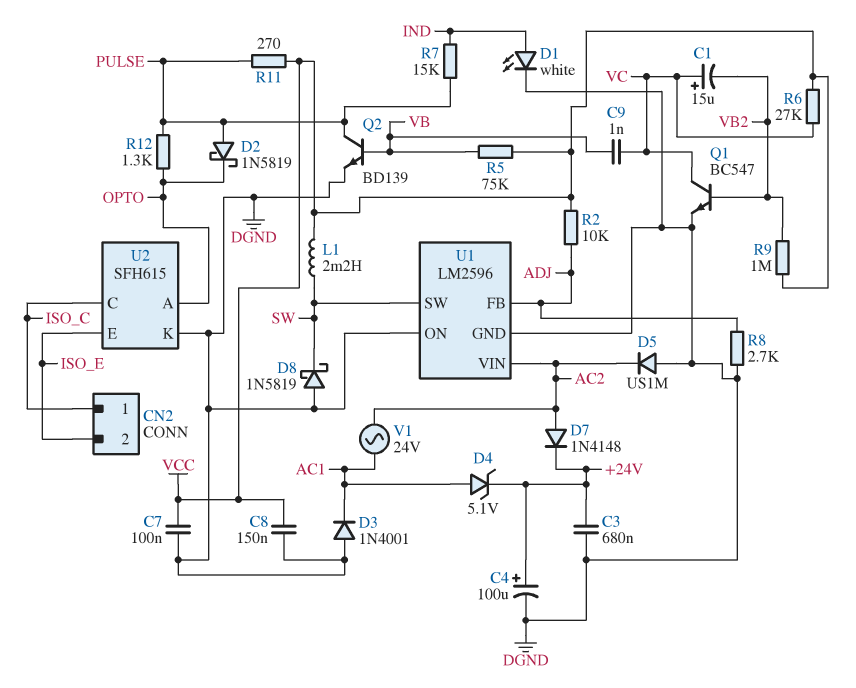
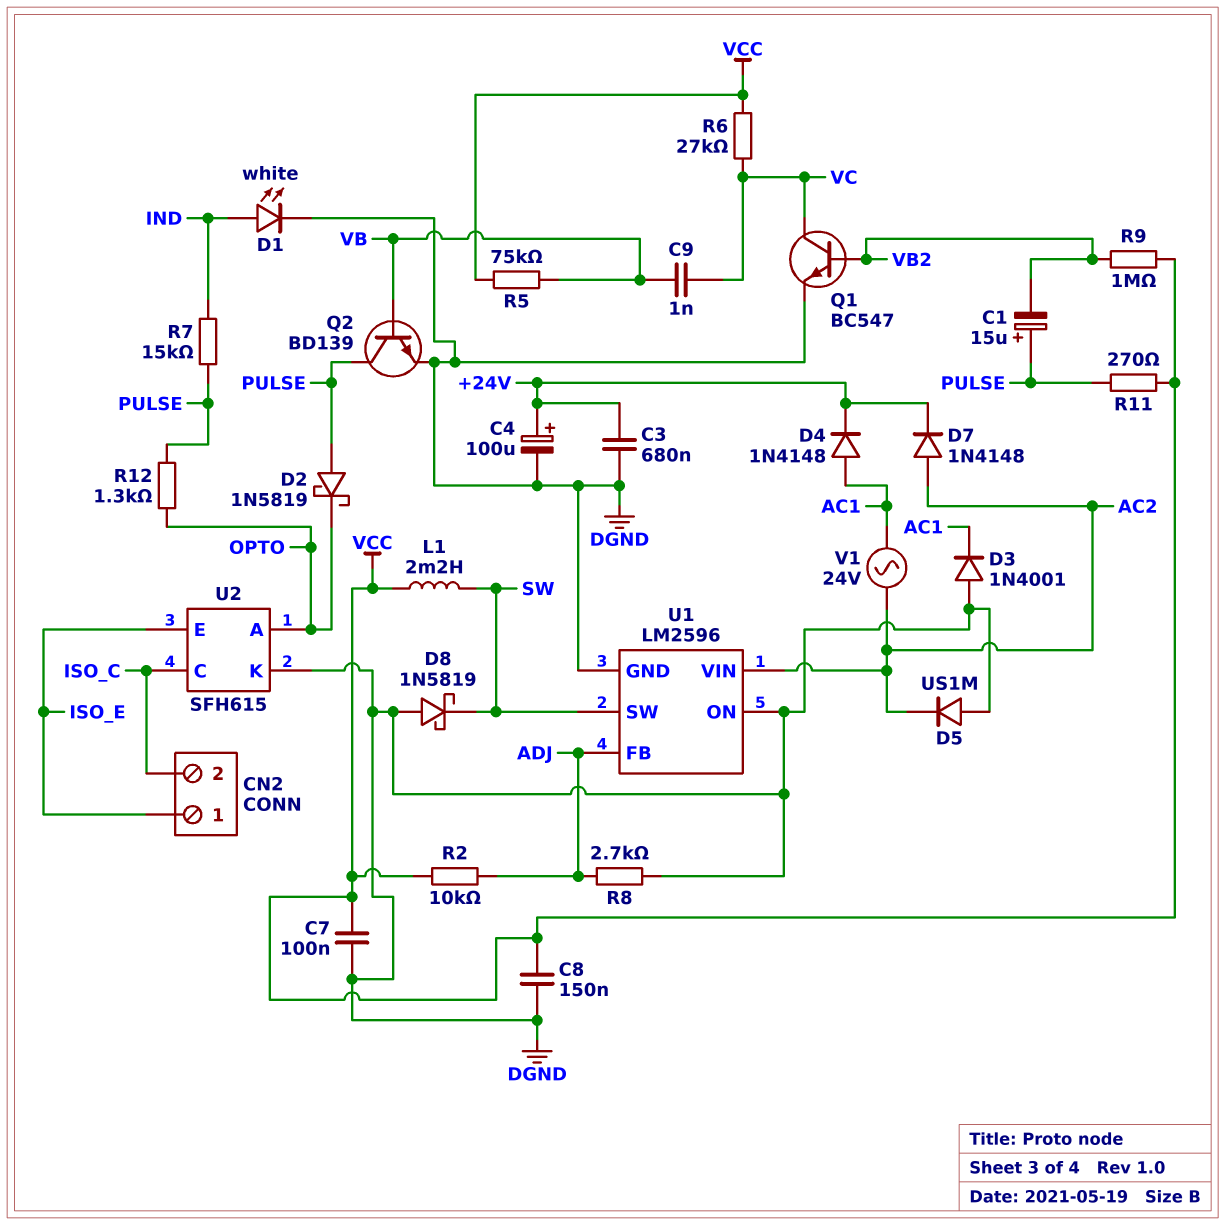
C1: 15uF (plus VC, minus VB2) -> 15uF (plus PULSE, minus VB2)
CN2 pin 1: ISO_C -> ISO_E
CN2 pin 2: ISO_E -> ISO_C
D4: zener 5.1V (A AC1, K +24V) -> diode 1N4148 (A AC1, K +24V)

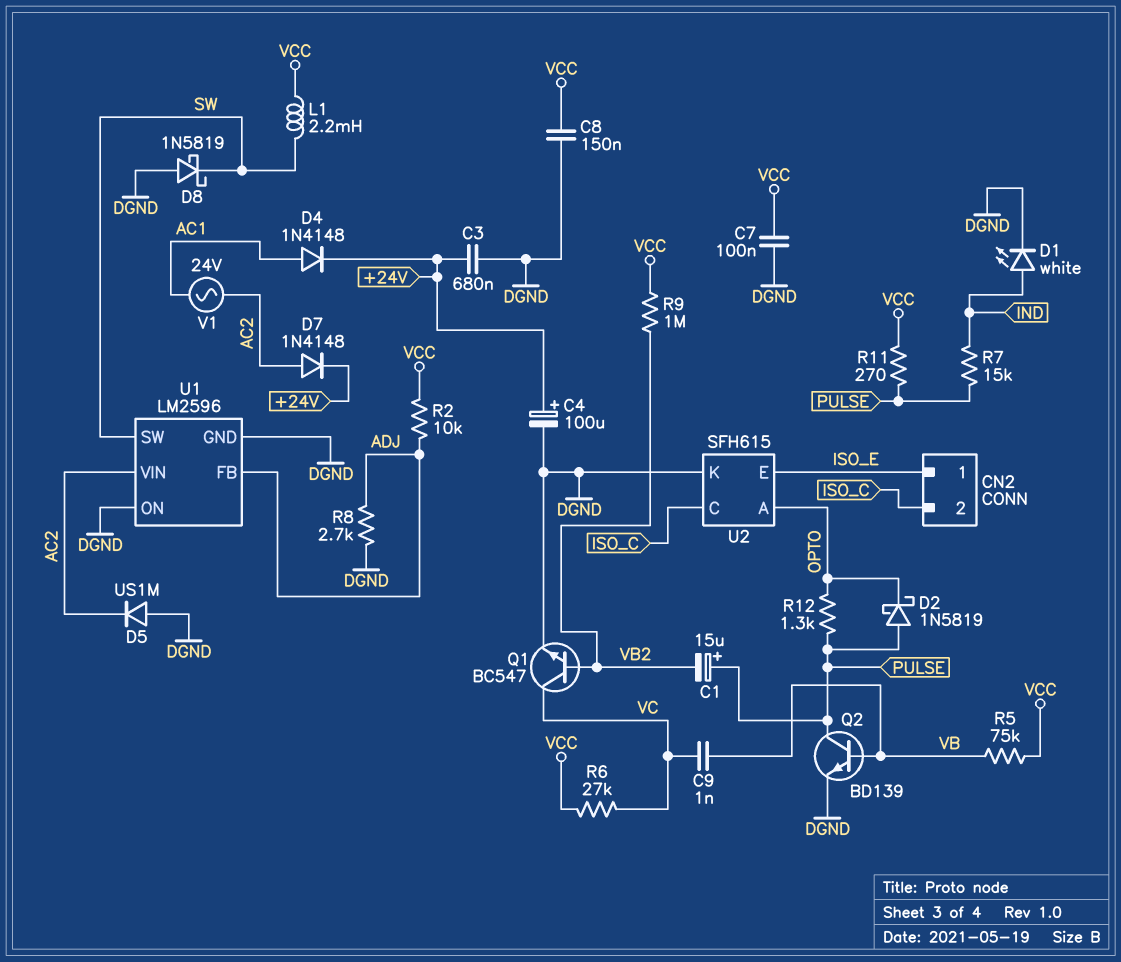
D3: diode 1N4001 (A DGND, K AC1) -> none

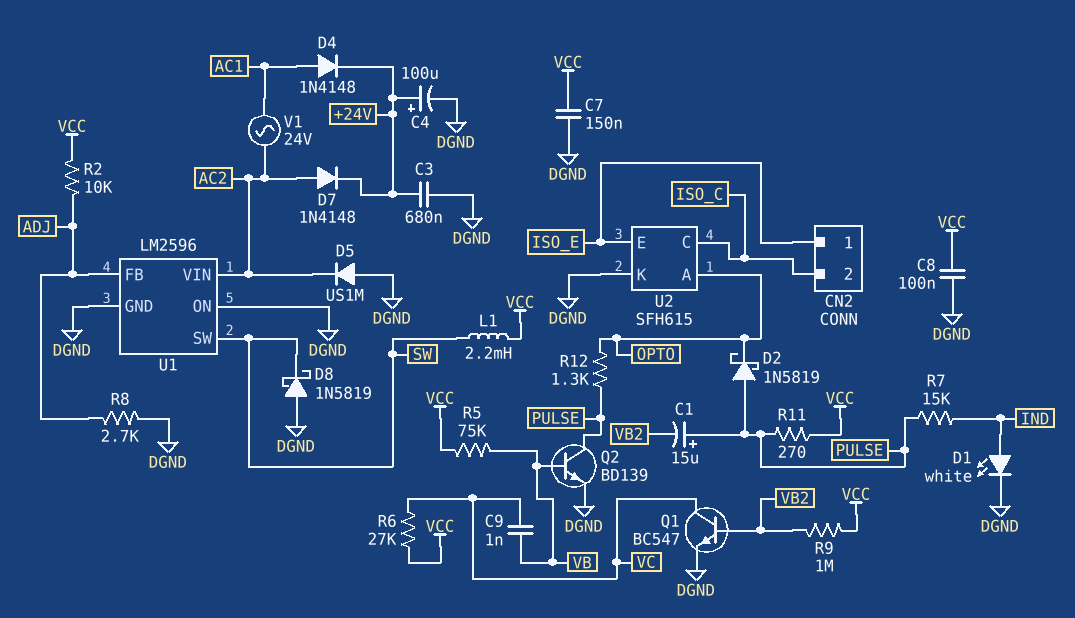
C7: 100nF (DGND, VCC) -> 150nF (DGND, VCC)
C8: 150nF (DGND, VCC) -> 100nF (DGND, VCC)

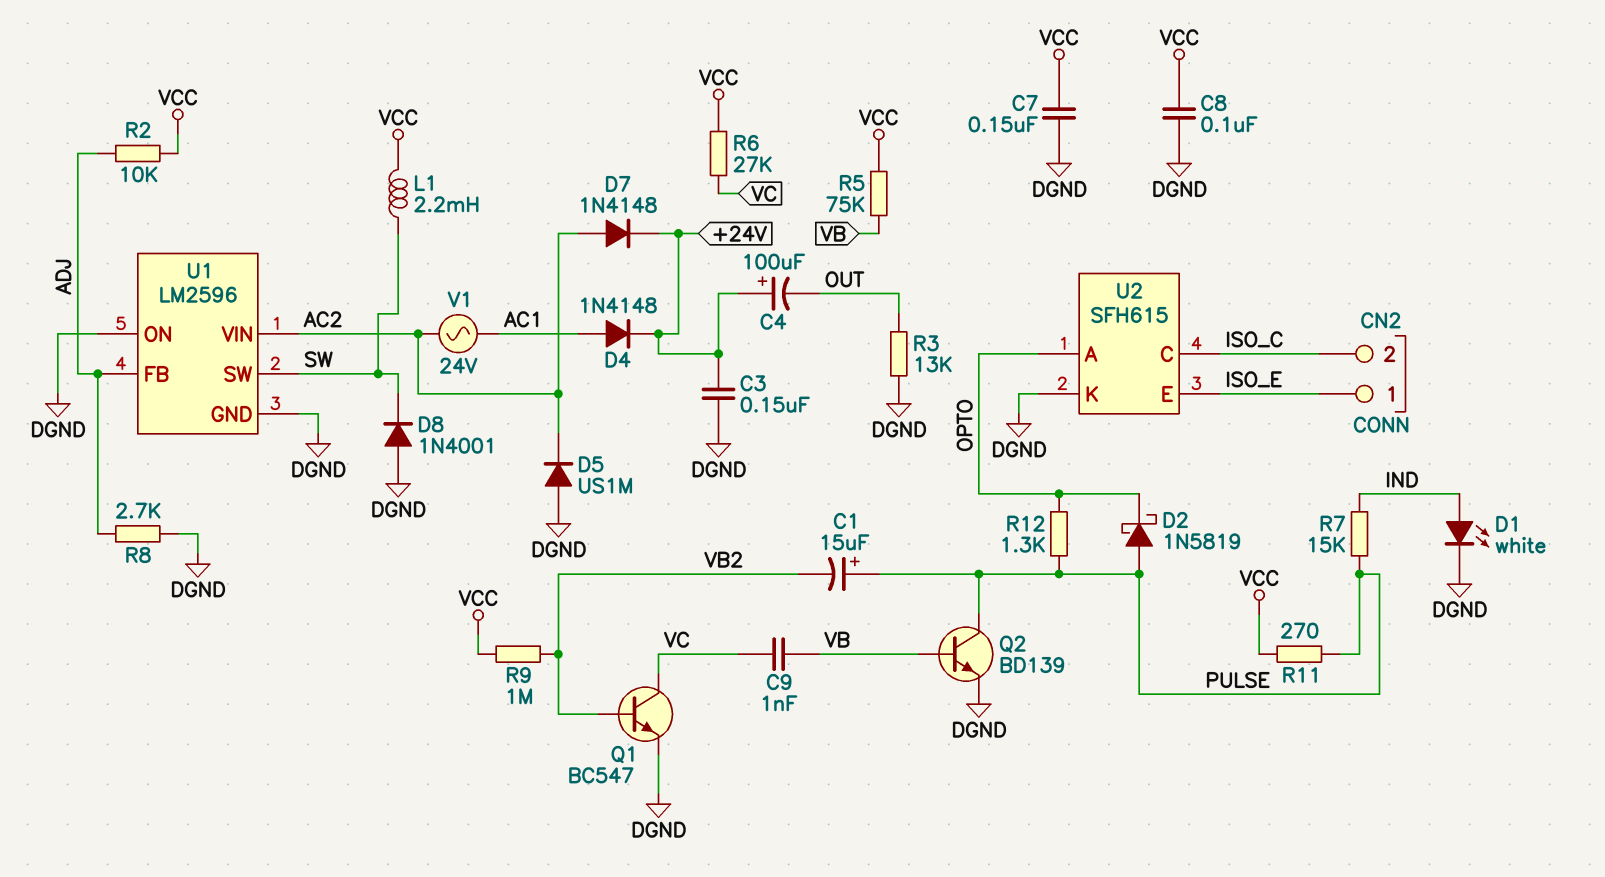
C3: 680nF (+24V, DGND) -> 150nF (+24V, DGND)
C4: 100uF (plus +24V, minus DGND) -> 100uF (plus +24V, minus OUT)
D8: schottky 1N5819 (A DGND, K SW) -> diode 1N4001 (A DGND, K SW)
R3: none -> 13k (DGND, OUT)

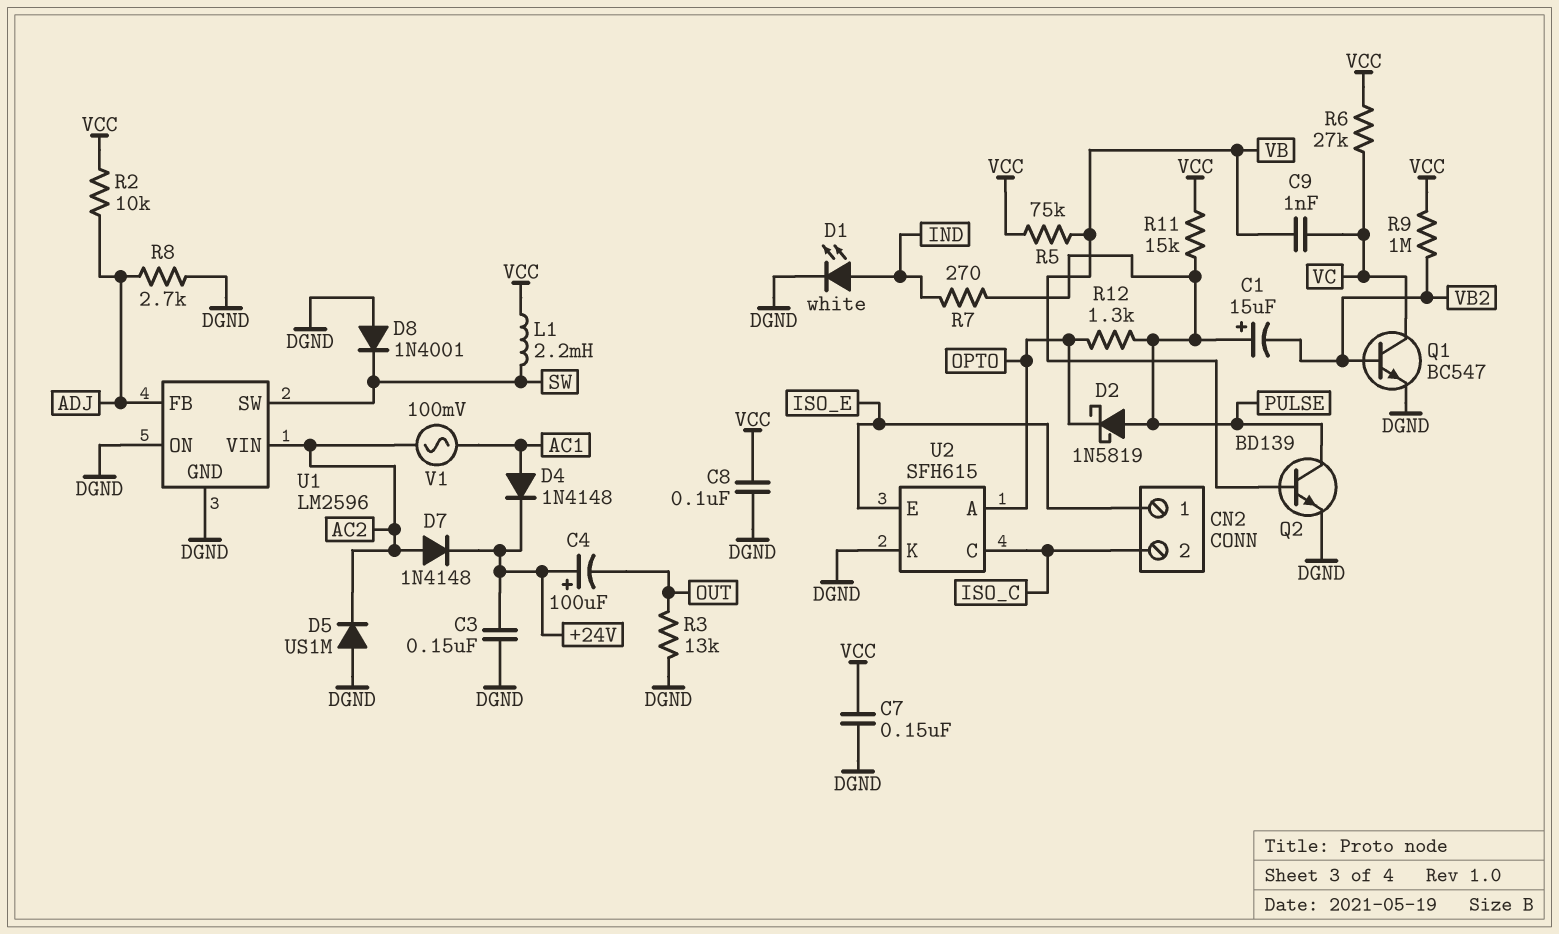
R7: 15k (IND, PULSE) -> 270 (IND, PULSE)
R11: 270 (PULSE, VCC) -> 15k (PULSE, VCC)
V1: AC 24V (AC1, AC2) -> AC 100mV (AC1, AC2)

